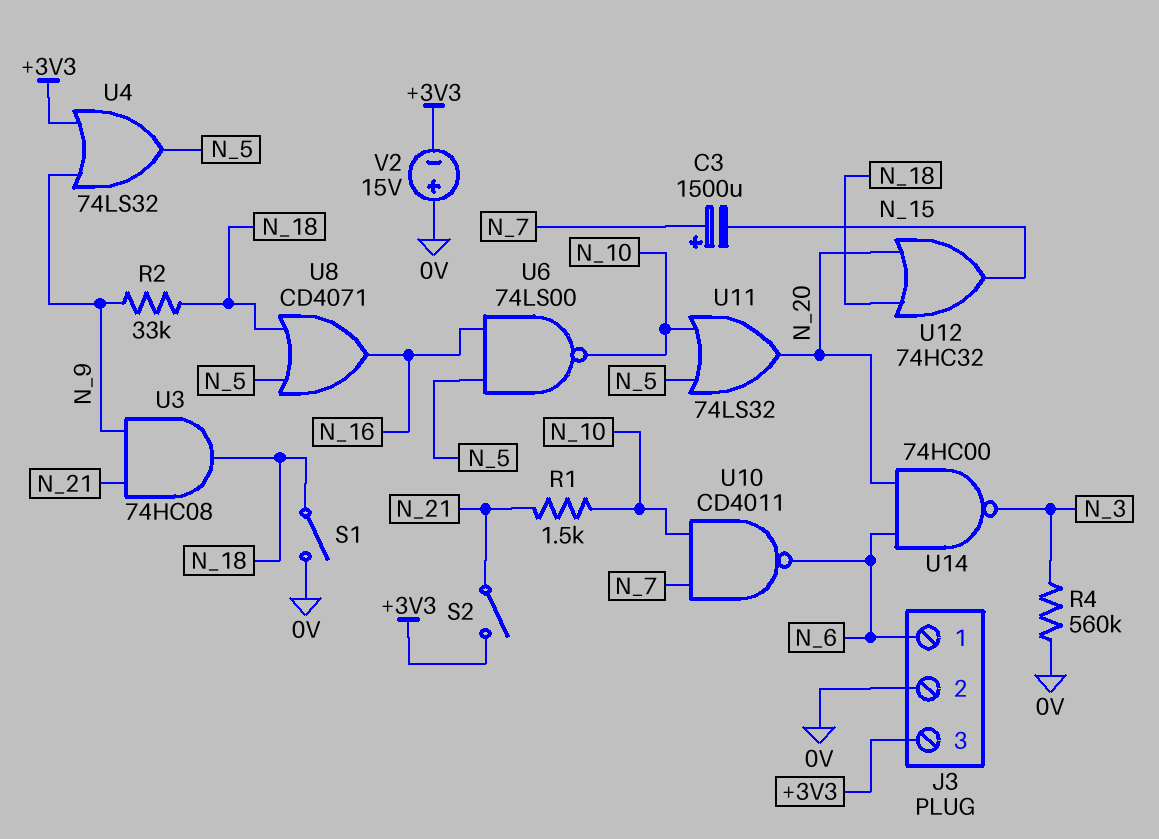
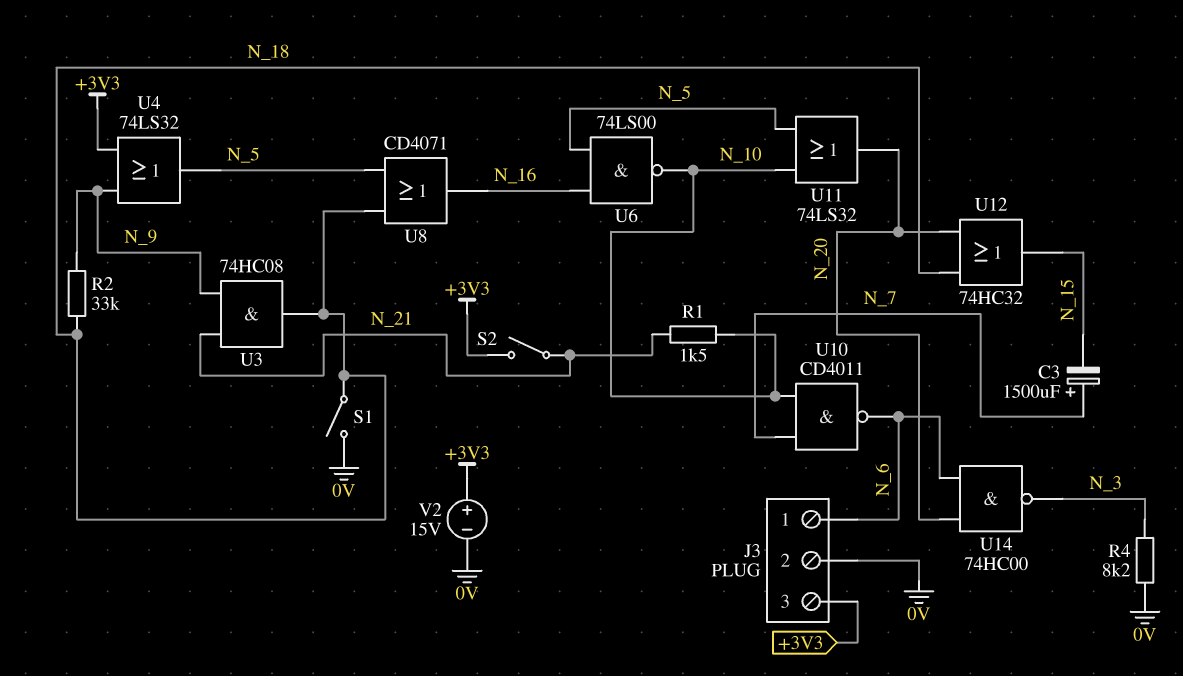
R4: 560k (0V, N_3) -> 8.2k (0V, N_3)
V2: 15V (plus 0V, minus +3V3) -> 15V (plus +3V3, minus 0V)

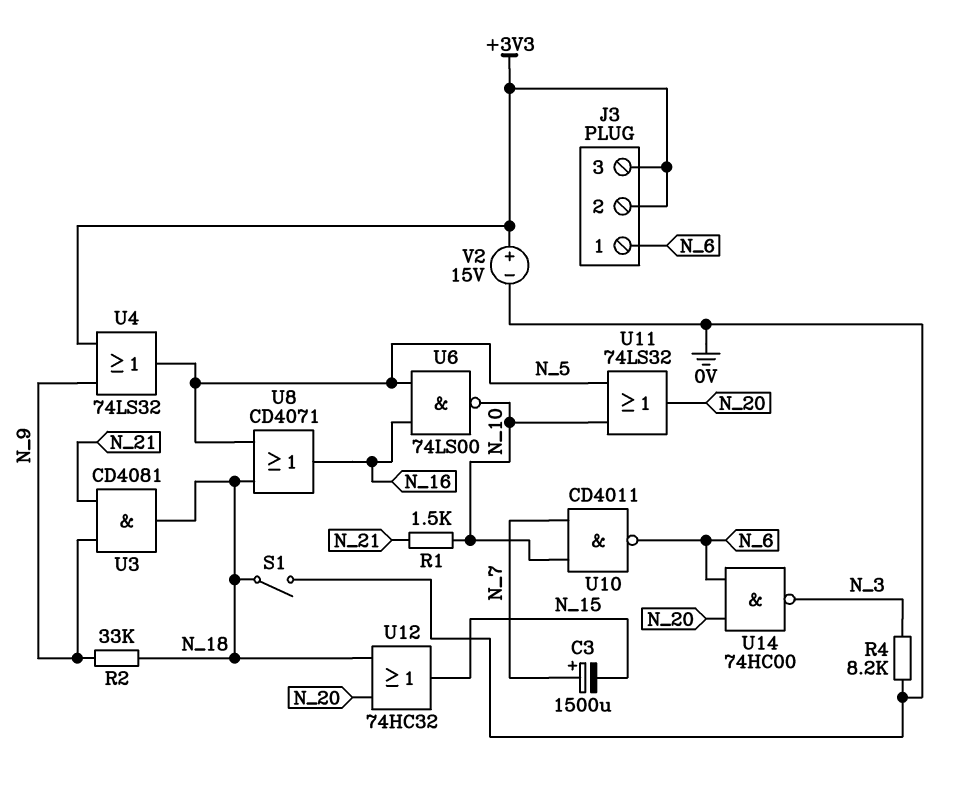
J3 pin 2: 0V -> +3V3
S2: switch (+3V3, N_21) -> none
U3: AND 74HC08 (in N_9, in N_21, out N_18) -> AND CD4081 (in N_9, in N_21, out N_18)

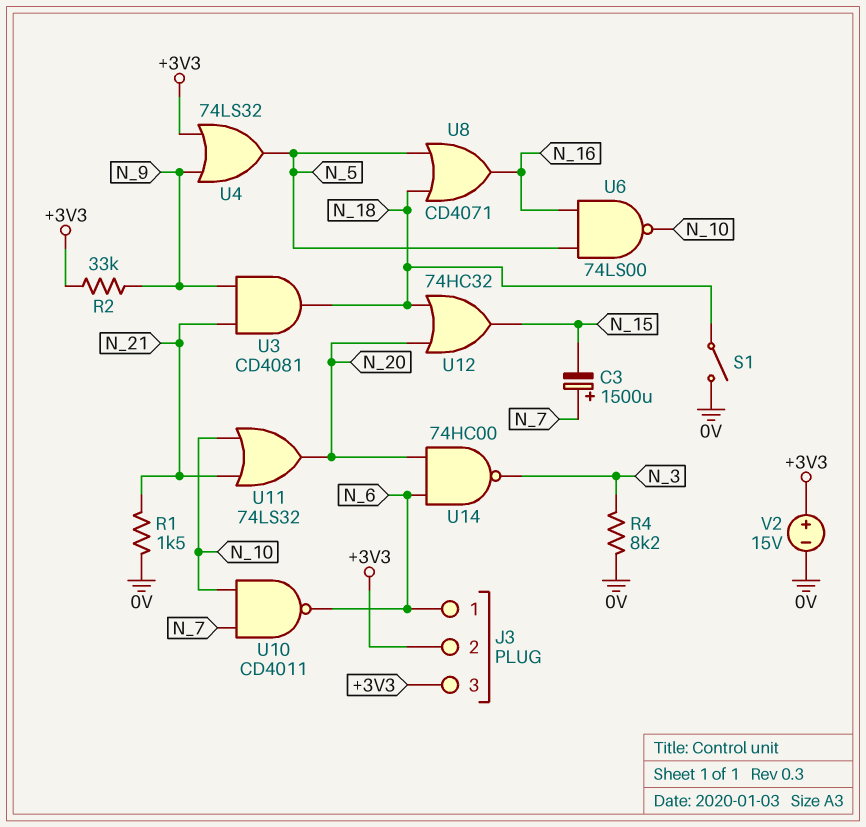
R1: 1.5k (N_10, N_21) -> 1.5k (0V, N_21)
R2: 33k (N_9, N_18) -> 33k (+3V3, N_9)
U11: OR 74LS32 (in N_5, in N_10, out N_20) -> OR 74LS32 (in N_10, in N_21, out N_20)

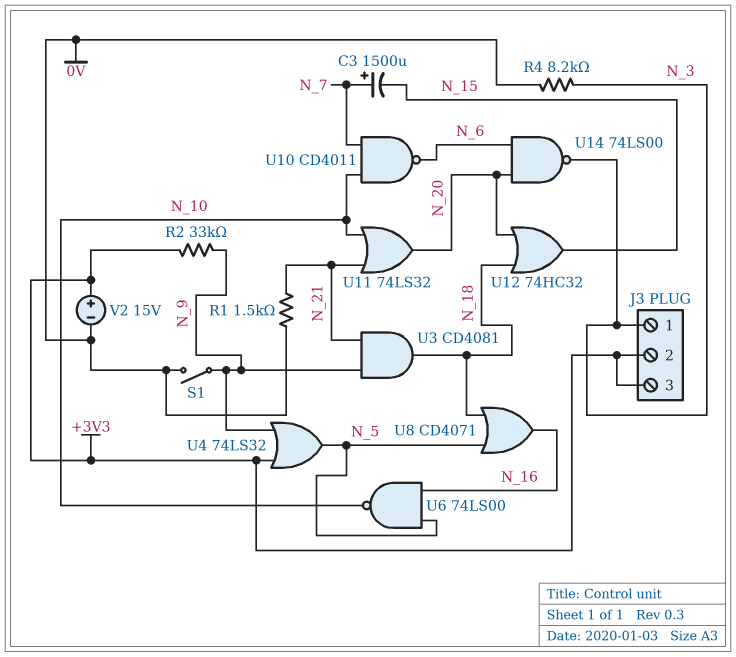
J3 pin 1: N_6 -> N_3
S1: switch (0V, N_18) -> switch (0V, N_9)
U14: NAND 74HC00 (in N_6, in N_20, out N_3) -> NAND 74LS00 (in N_6, in N_20, out N_3)

